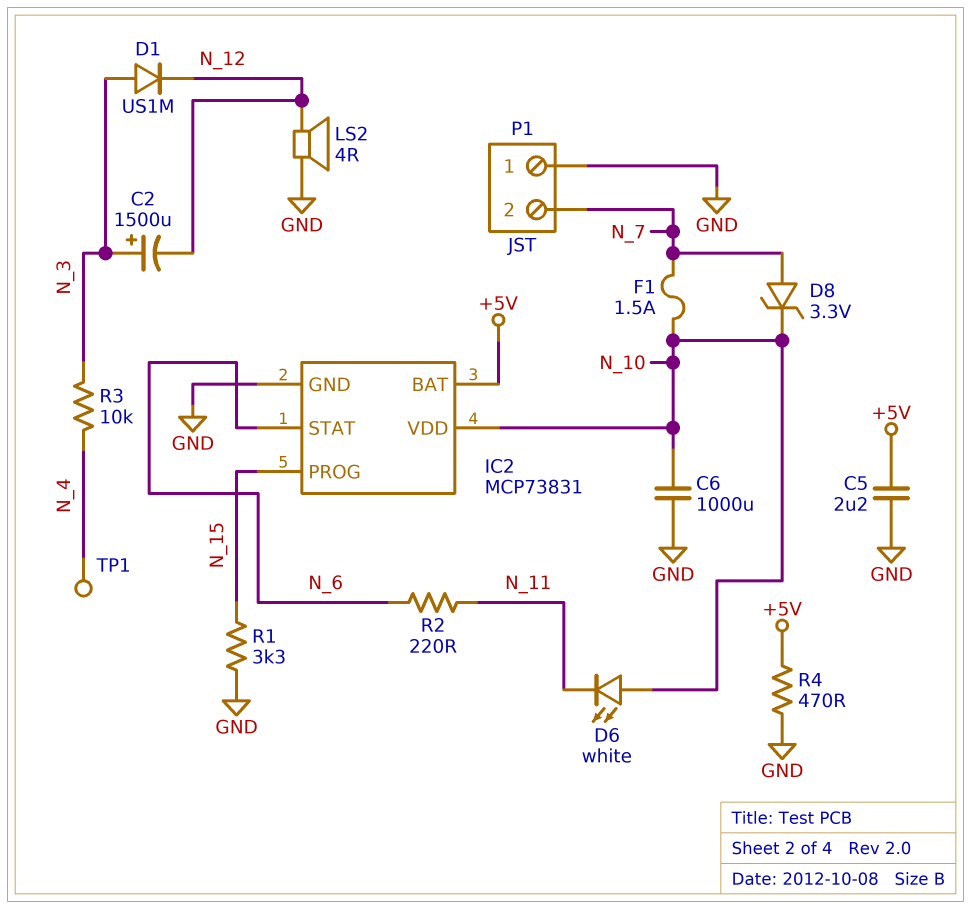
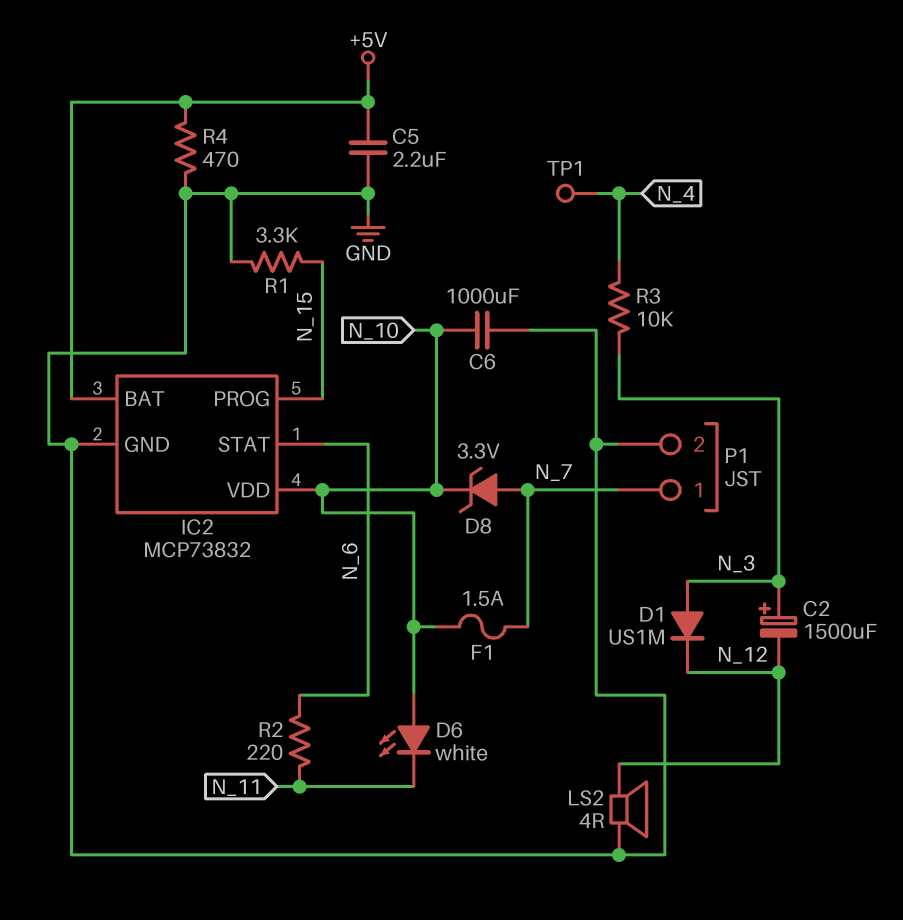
IC2: MCP73831 -> MCP73832
P1 pin 1: GND -> N_7
P1 pin 2: N_7 -> GND

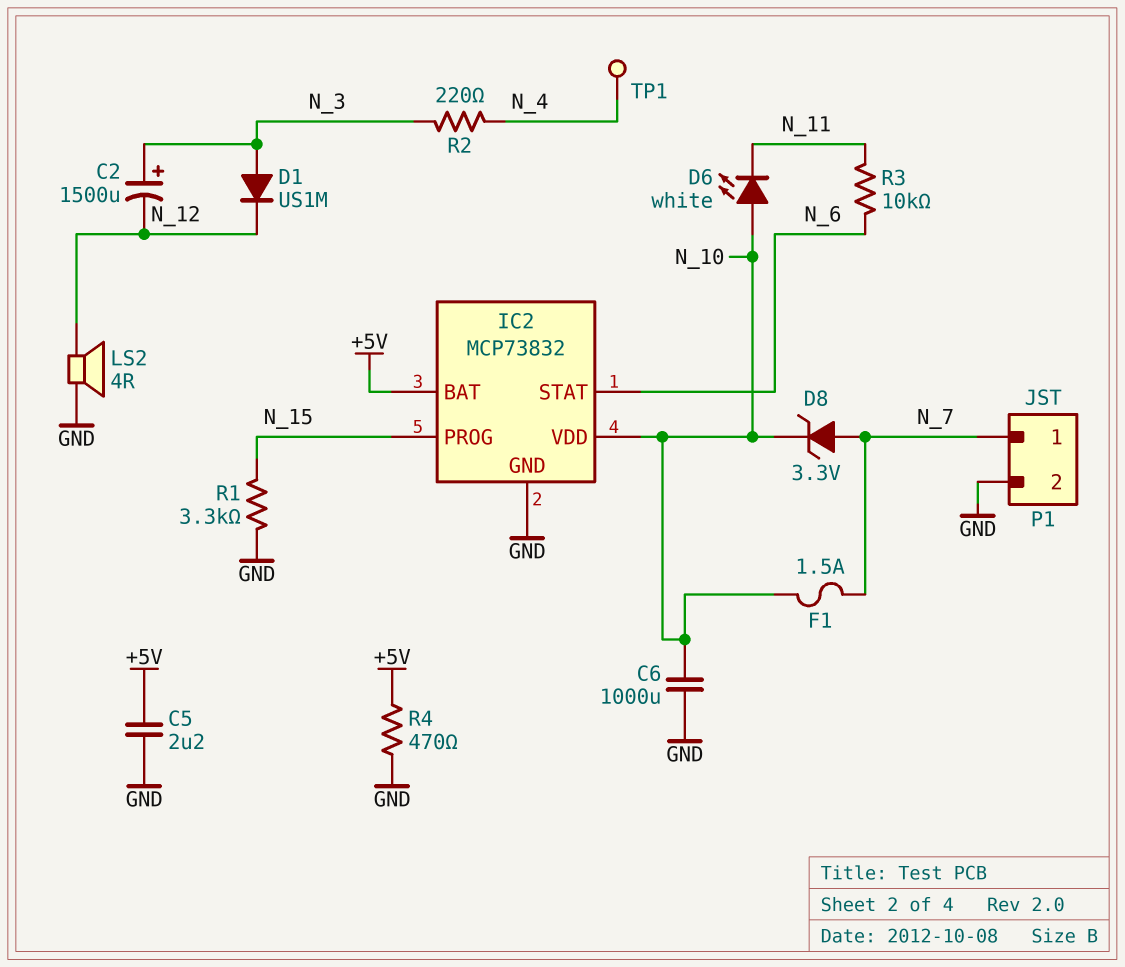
R2: 220 (N_6, N_11) -> 220 (N_3, N_4)
R3: 10k (N_3, N_4) -> 10k (N_6, N_11)

